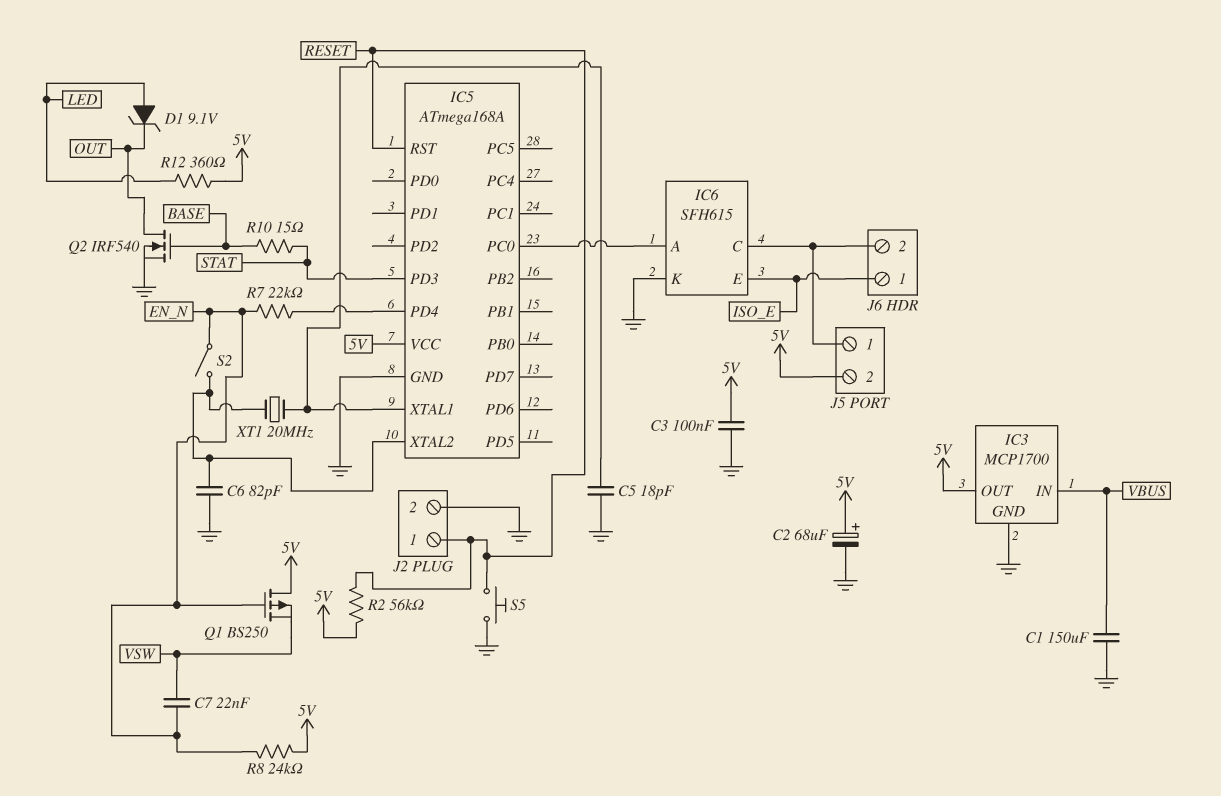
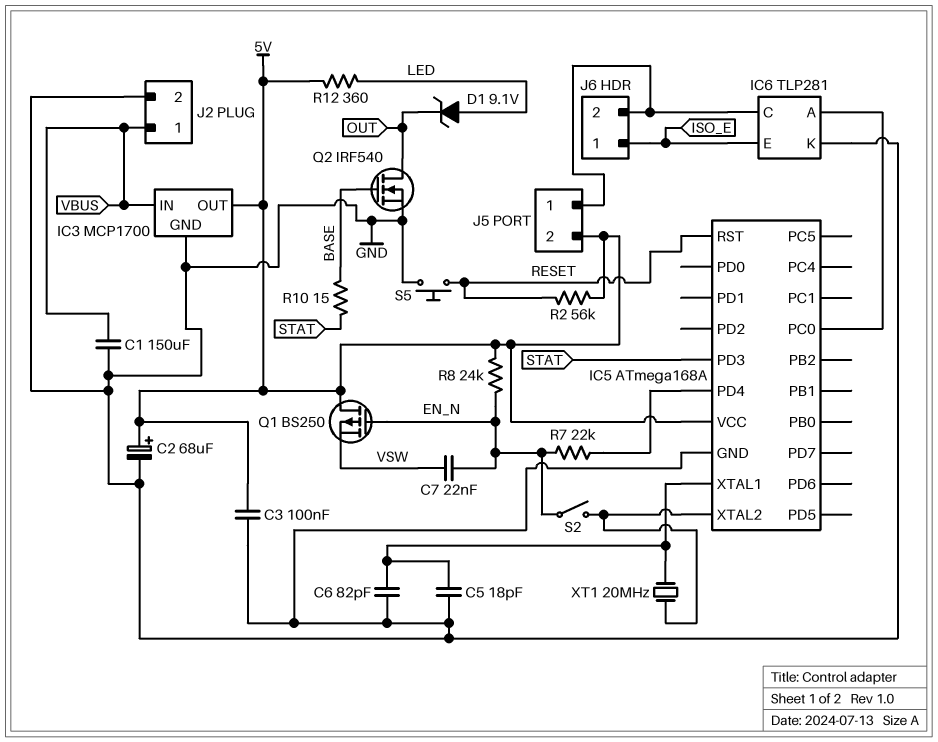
C6: 82pF (GND, IC5/XTAL2) -> 82pF (GND, IC5/XTAL1)
IC6: SFH615 -> TLP281
J2 pin 1: RESET -> VBUS

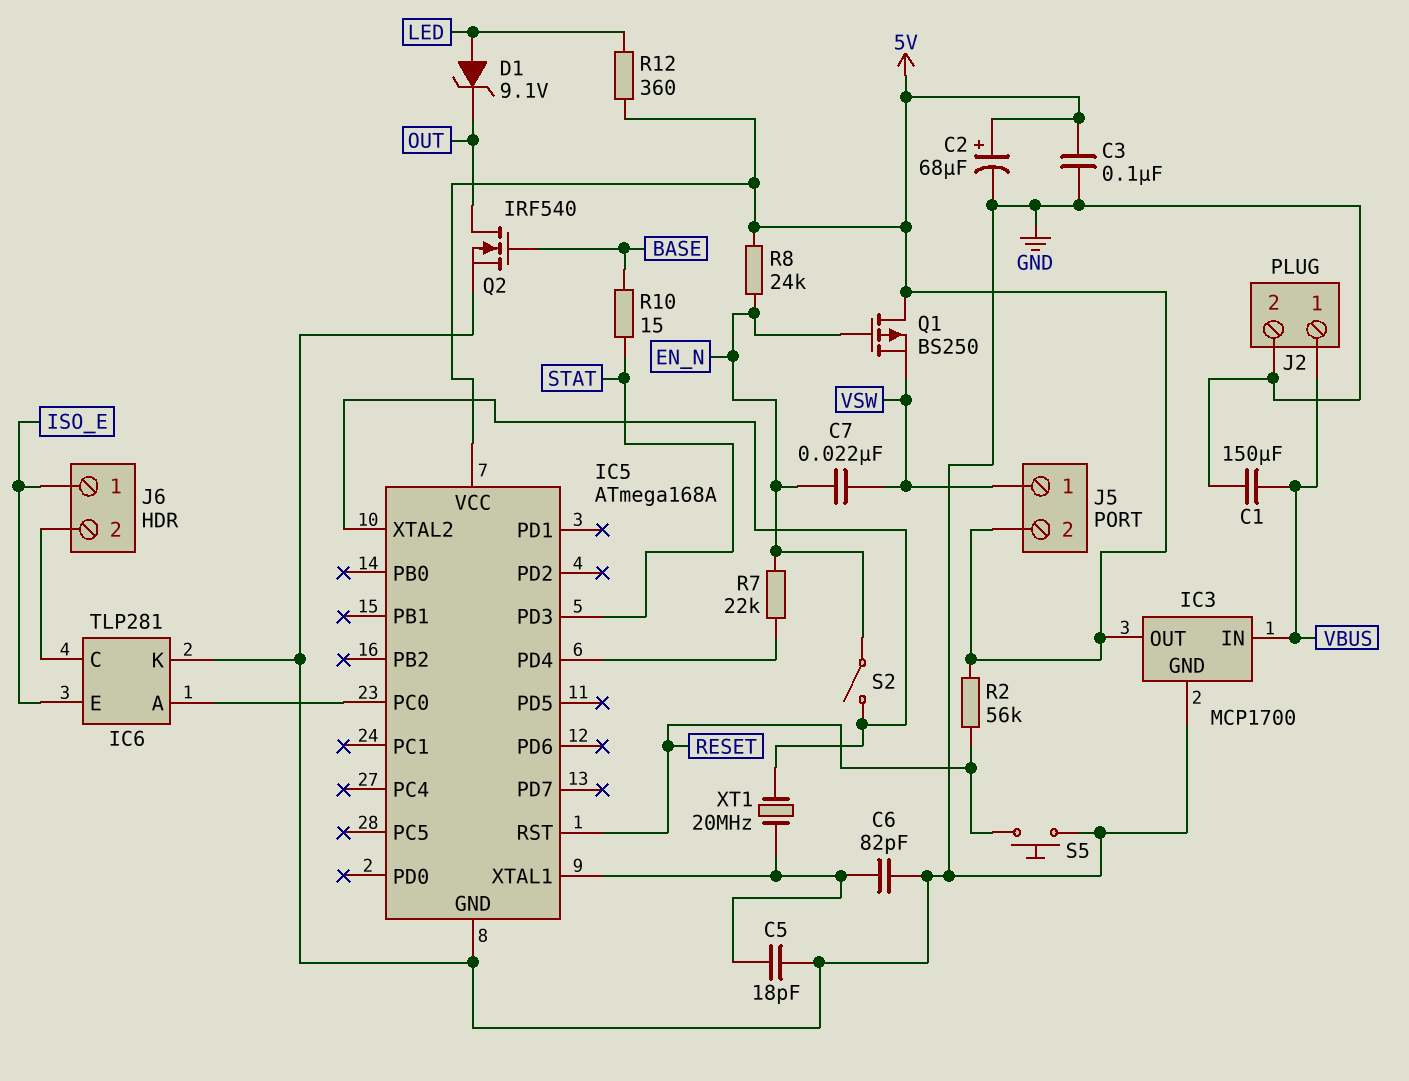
J5 pin 1: IC6/C -> VSW

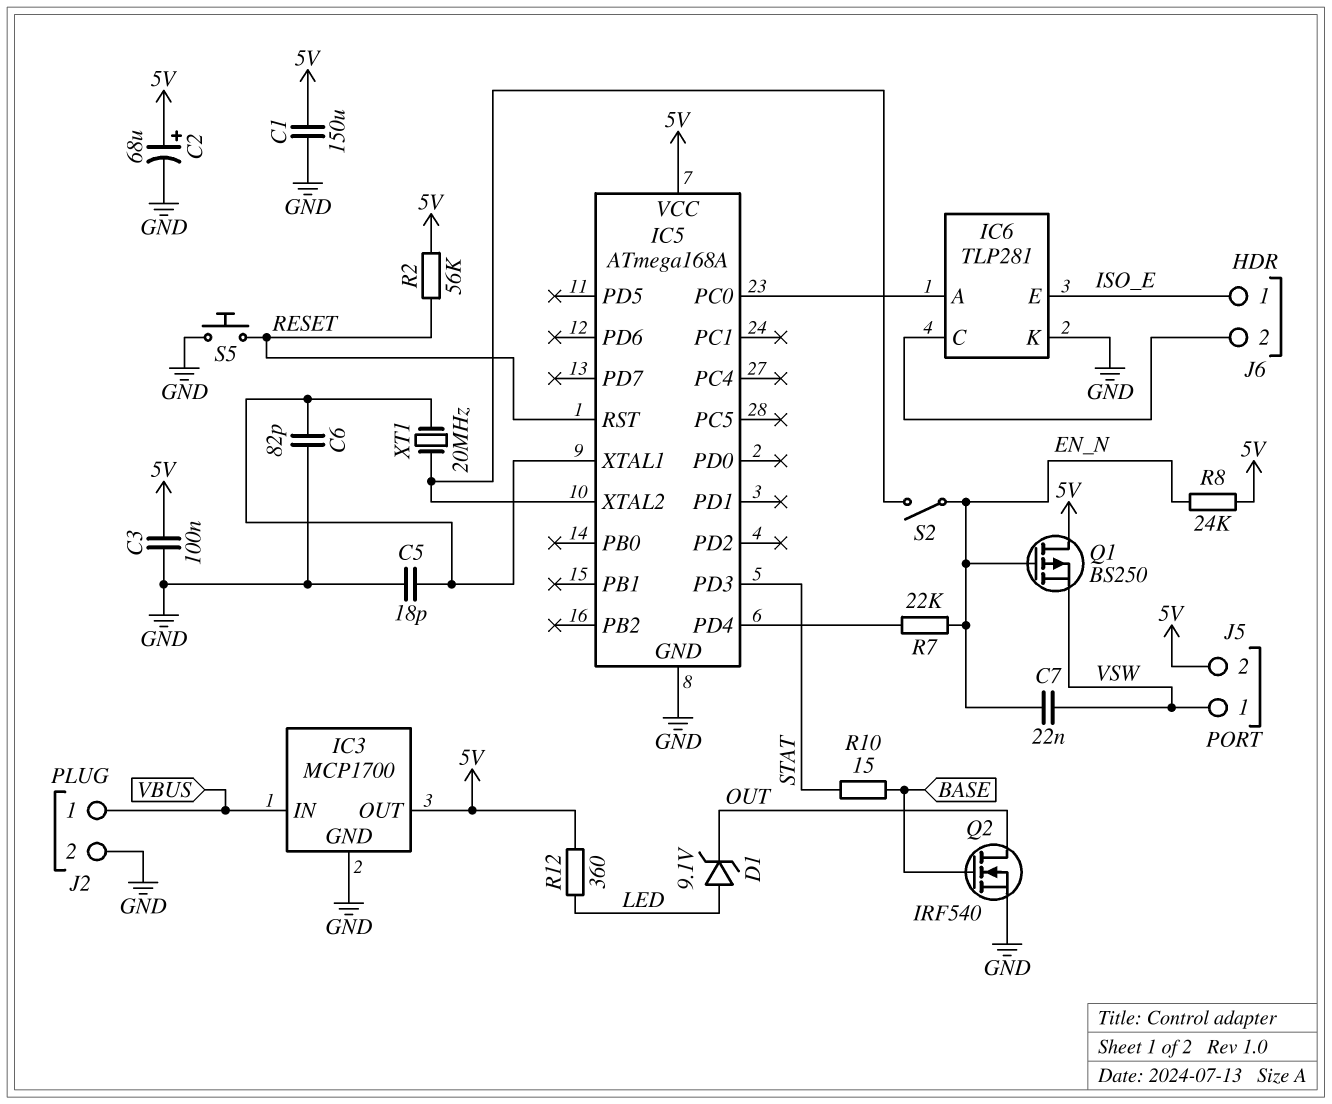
C1: 150uF (GND, VBUS) -> 150uF (5V, GND)

